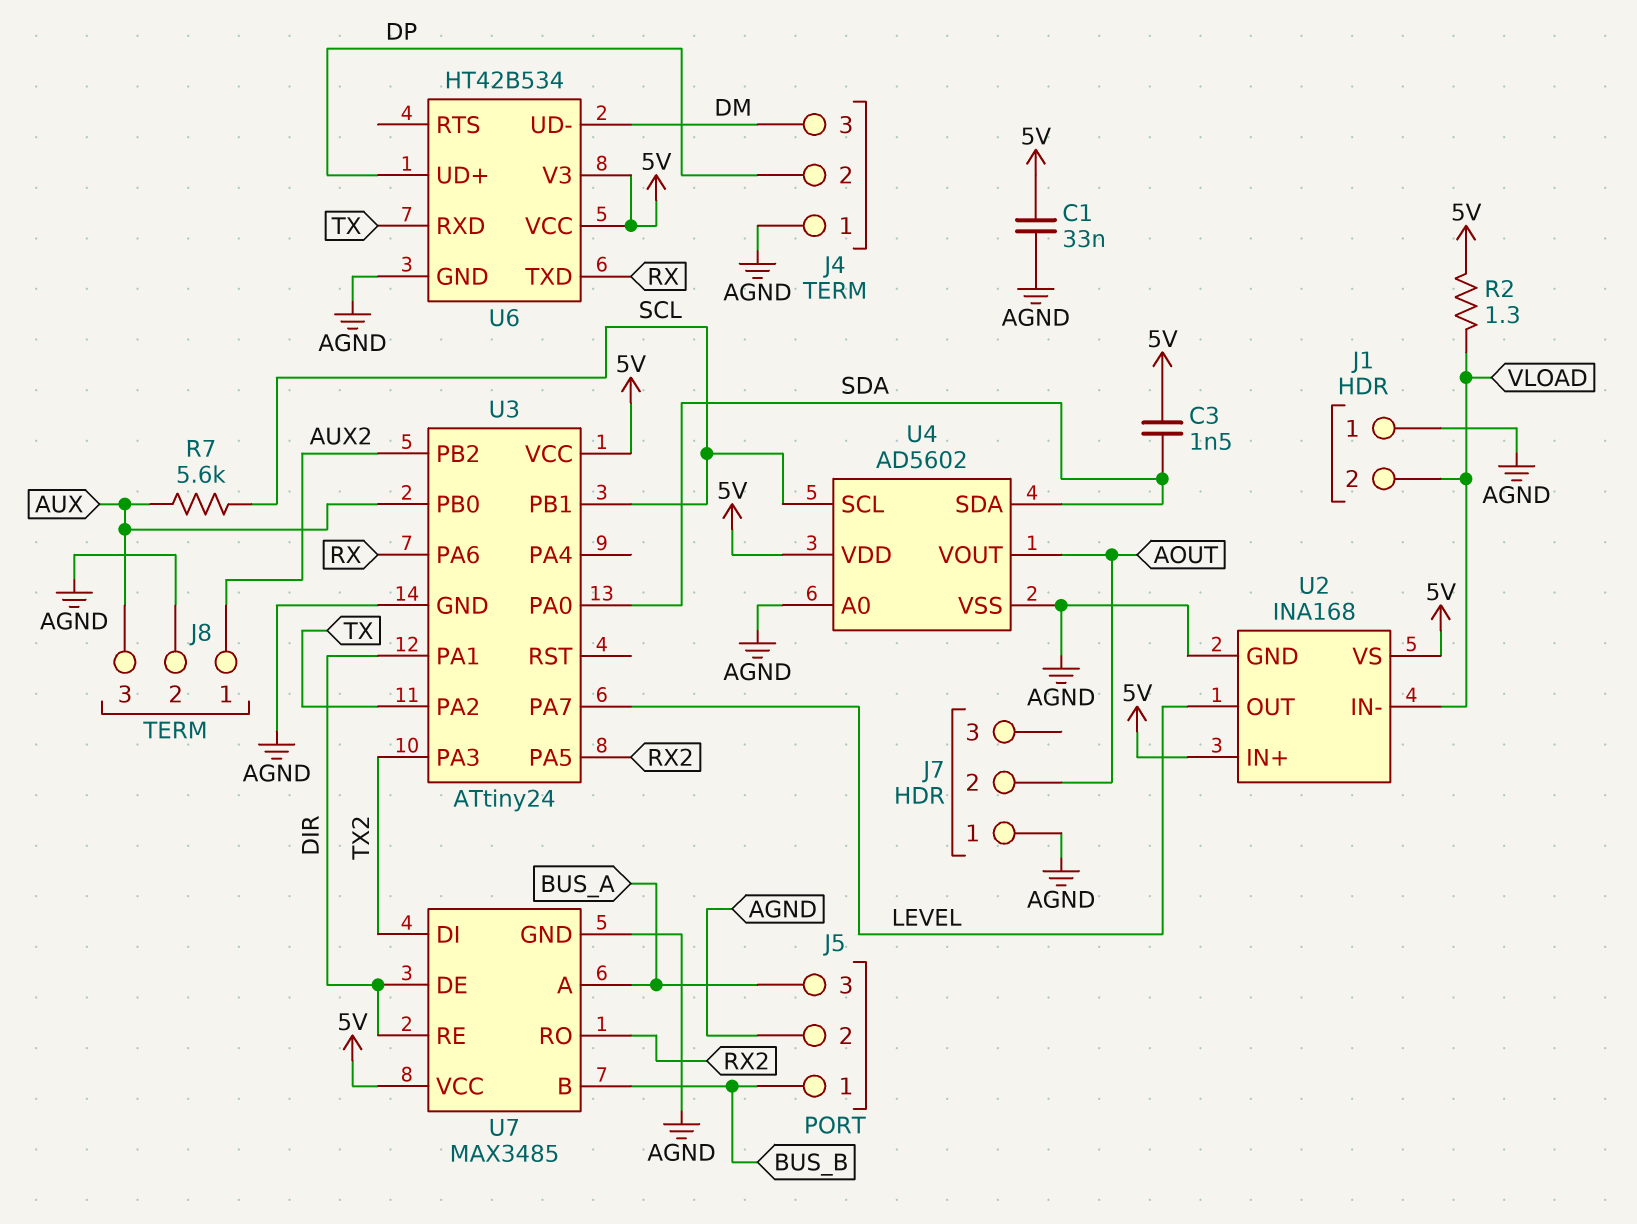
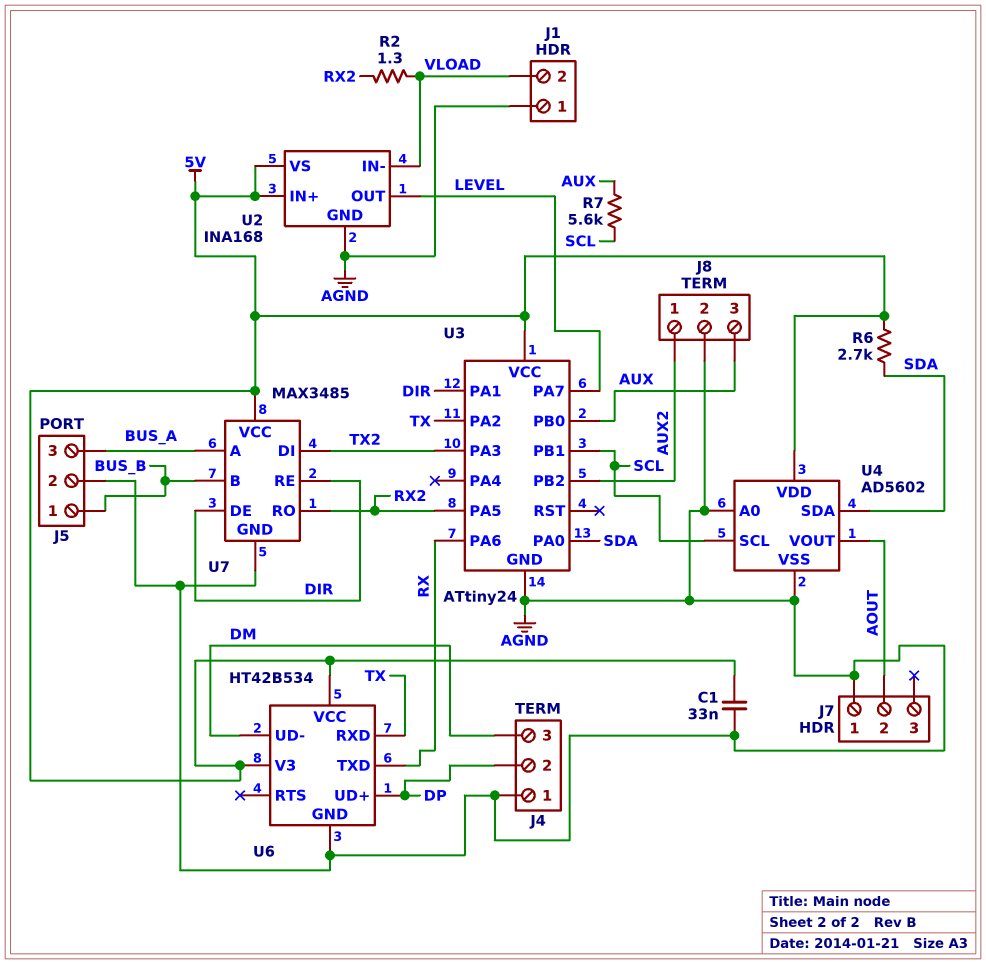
C3: 1.5nF (5V, SDA) -> none
R2: 1.3 (5V, VLOAD) -> 1.3 (RX2, VLOAD)
R6: none -> 2.7k (5V, SDA)

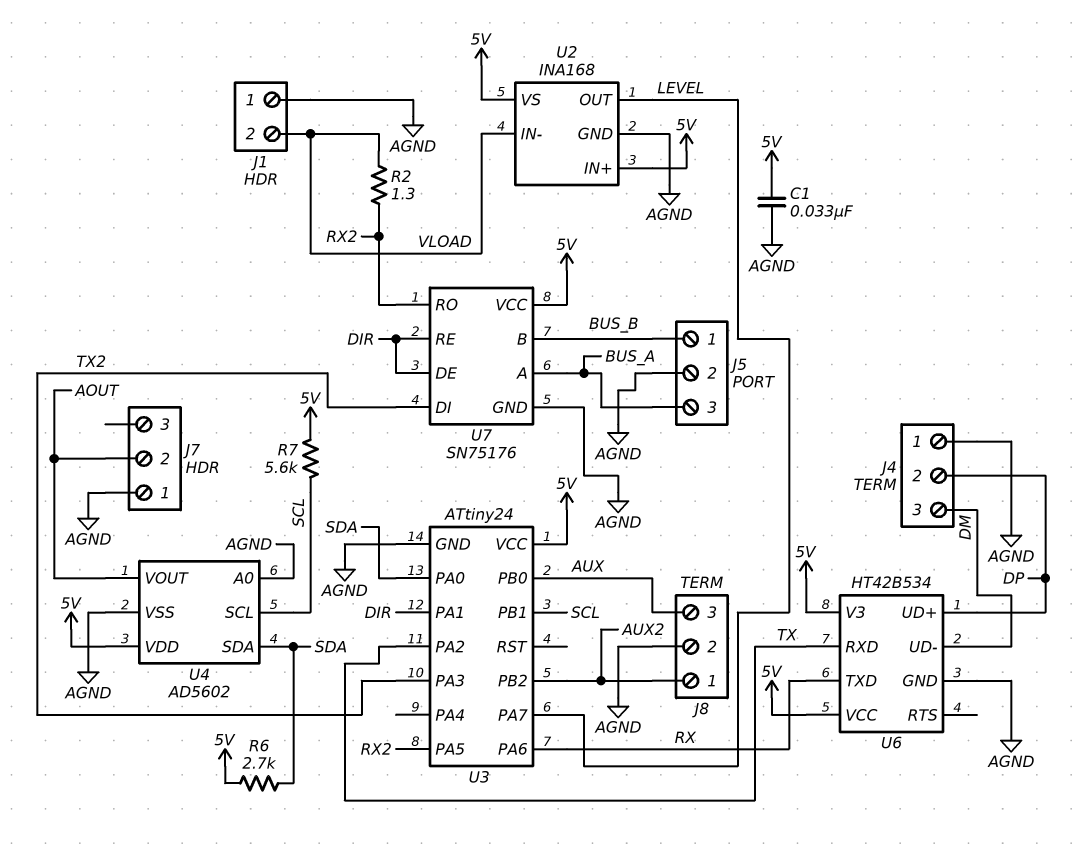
R7: 5.6k (AUX, SCL) -> 5.6k (5V, SCL)
U7: MAX3485 -> SN75176

